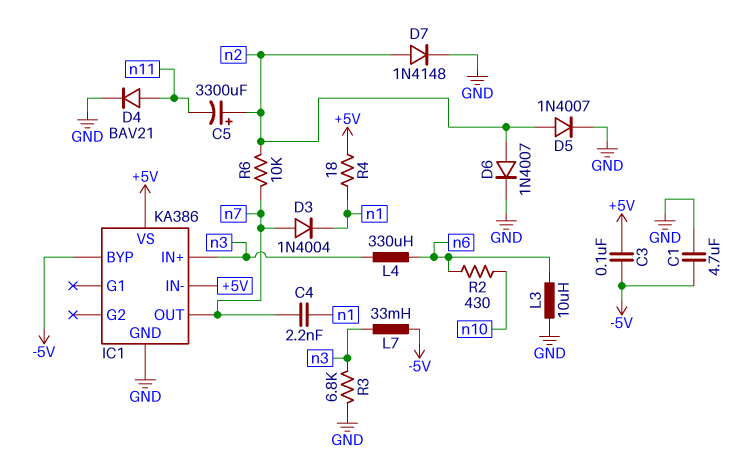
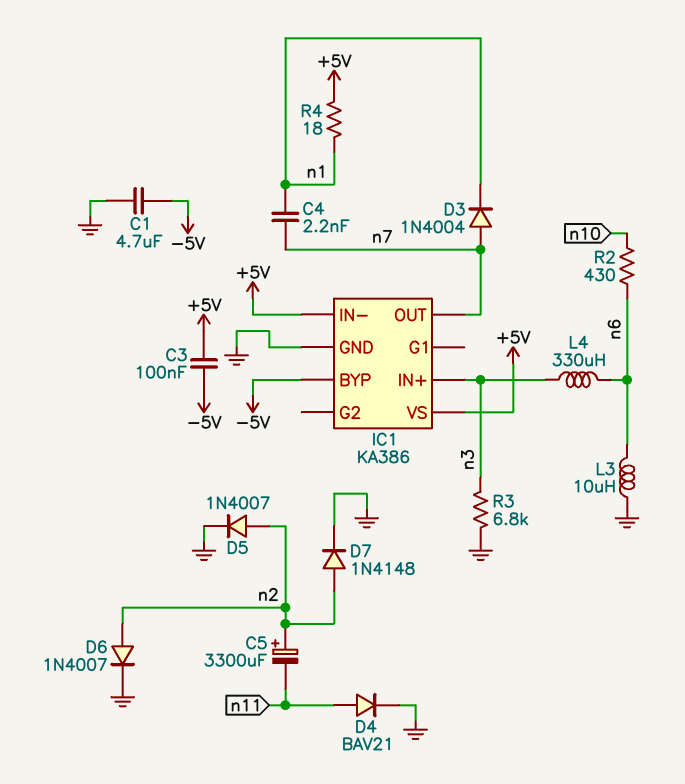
L7: 33mH (-5V, n3) -> none
R6: 10k (n2, n7) -> none

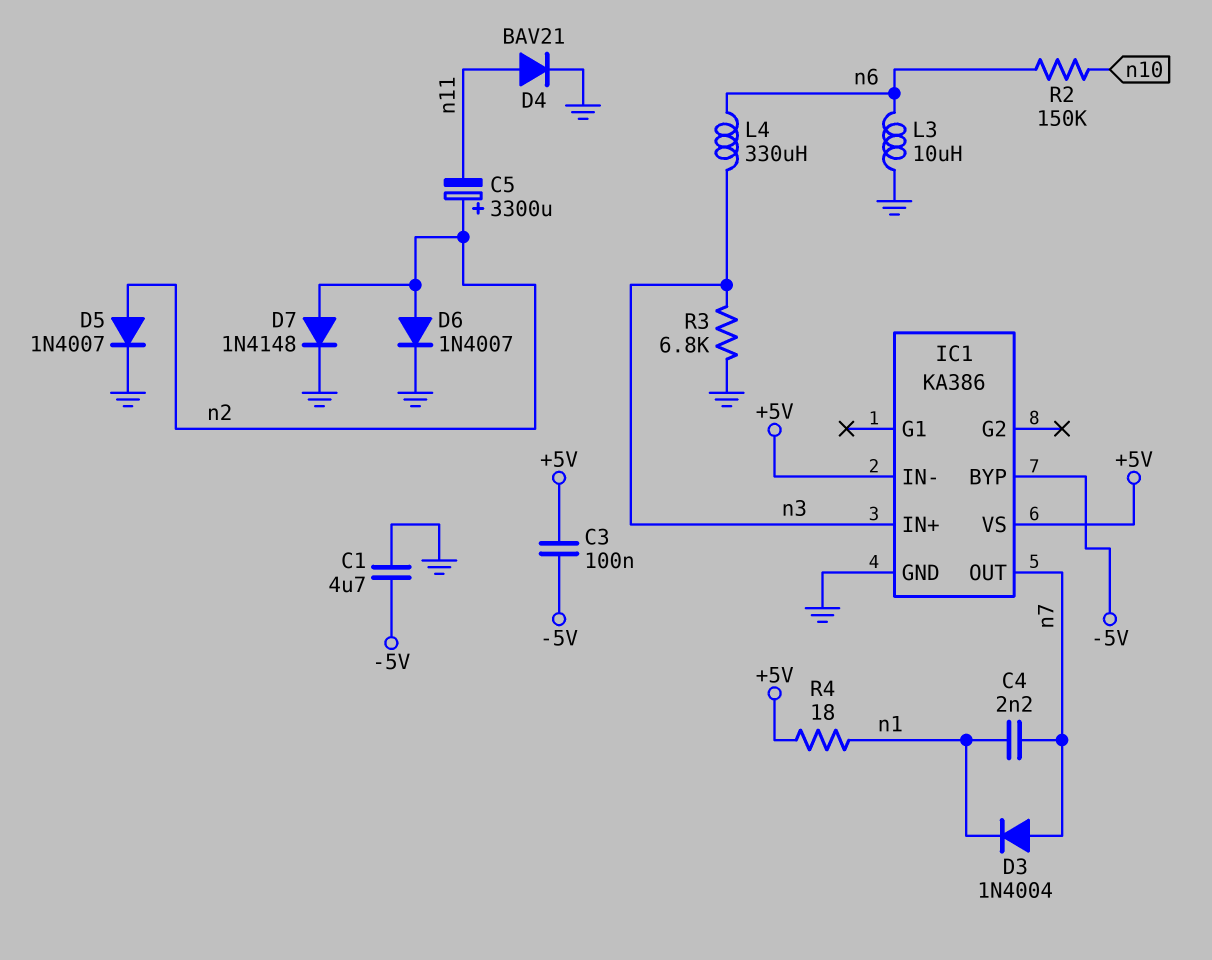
R2: 430 (n6, n10) -> 150k (n6, n10)

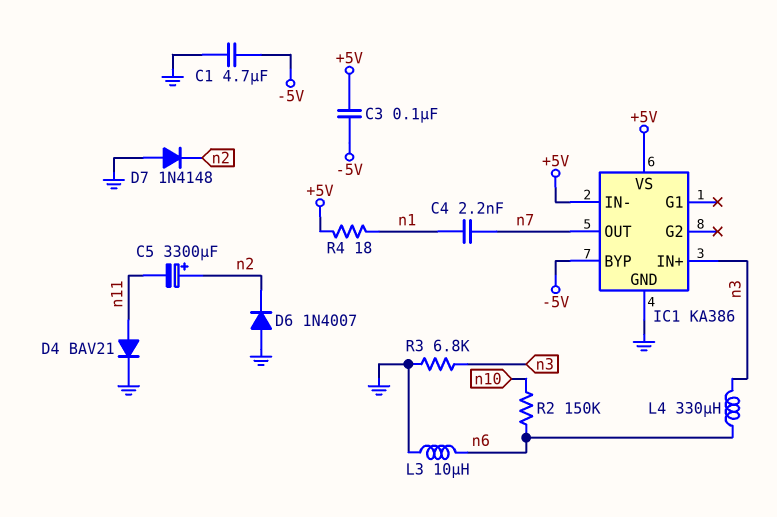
D3: diode 1N4004 (A n7, K n1) -> none
D5: diode 1N4007 (A n2, K GND) -> none
D6: diode 1N4007 (A n2, K GND) -> diode 1N4007 (A GND, K n2)
D7: diode 1N4148 (A n2, K GND) -> diode 1N4148 (A GND, K n2)

